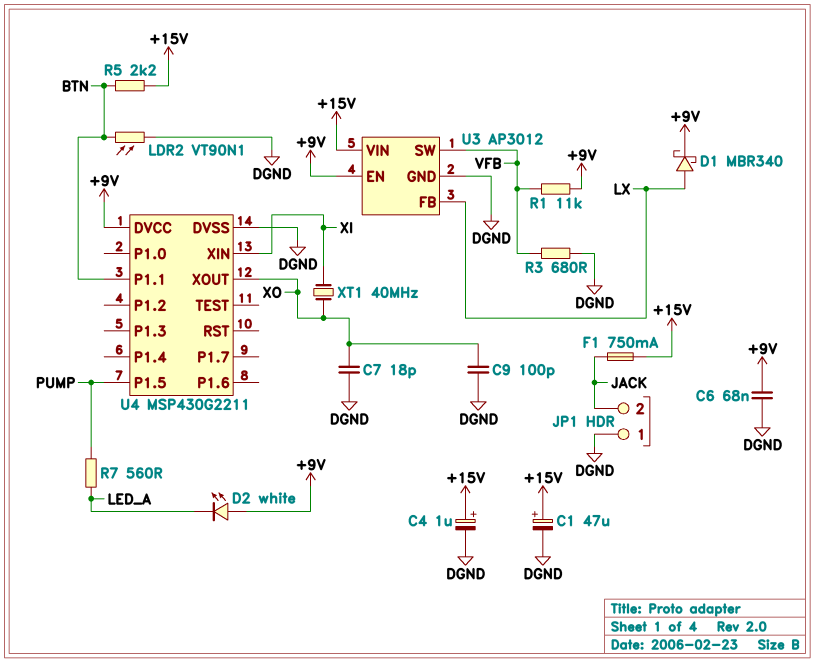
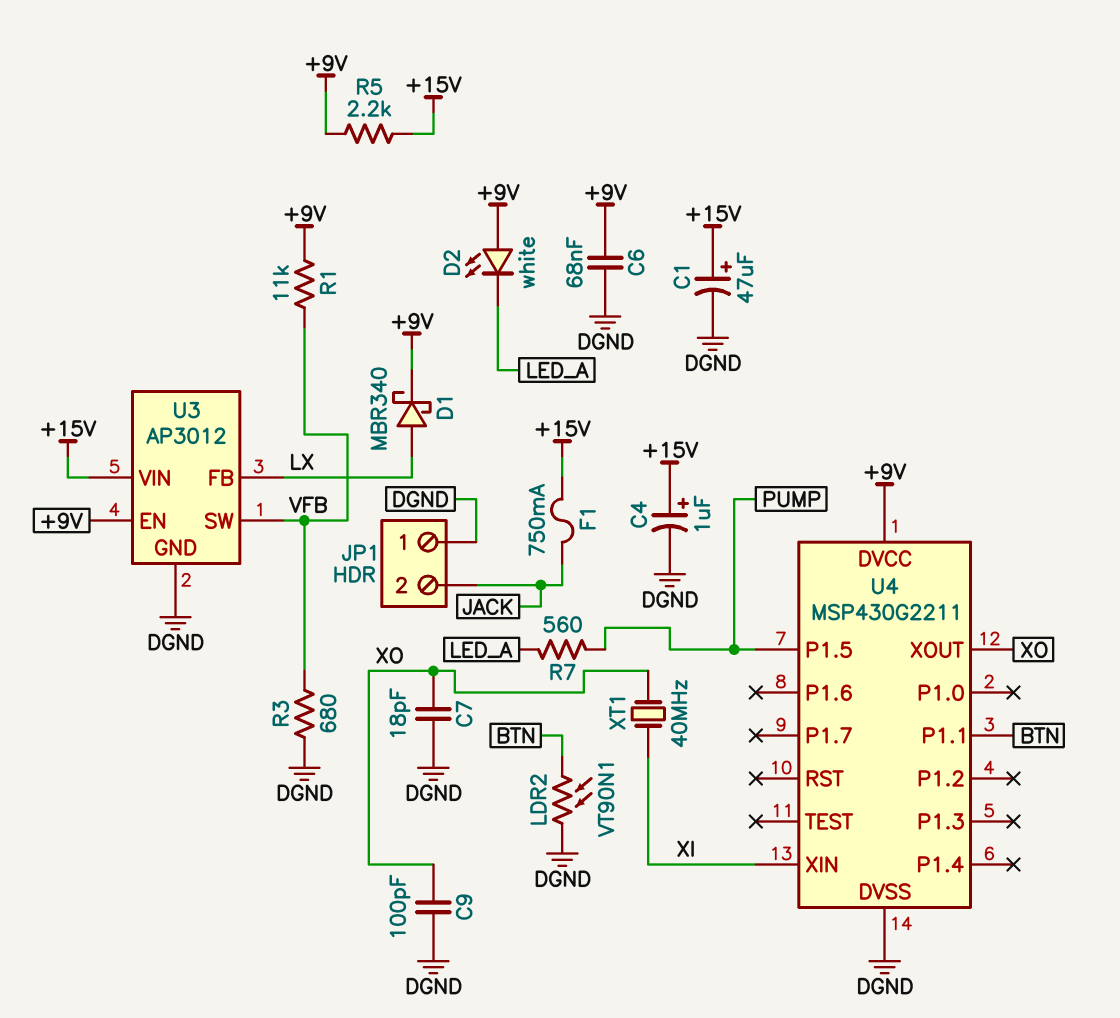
R5: 2.2k (+15V, BTN) -> 2.2k (+9V, +15V)

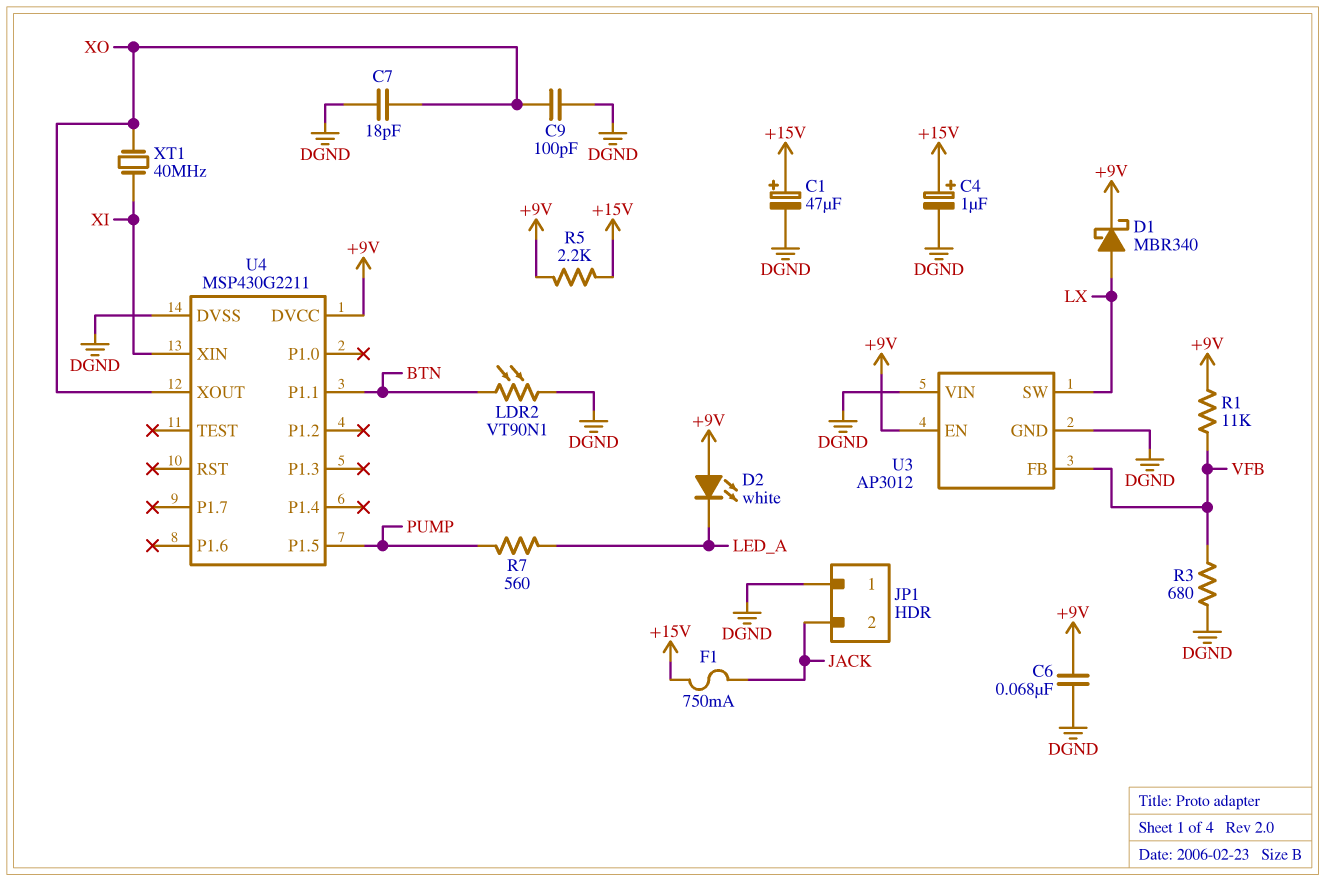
U3 pin FB: LX -> VFB
U3 pin SW: VFB -> LX
U3 pin VIN: +15V -> DGND

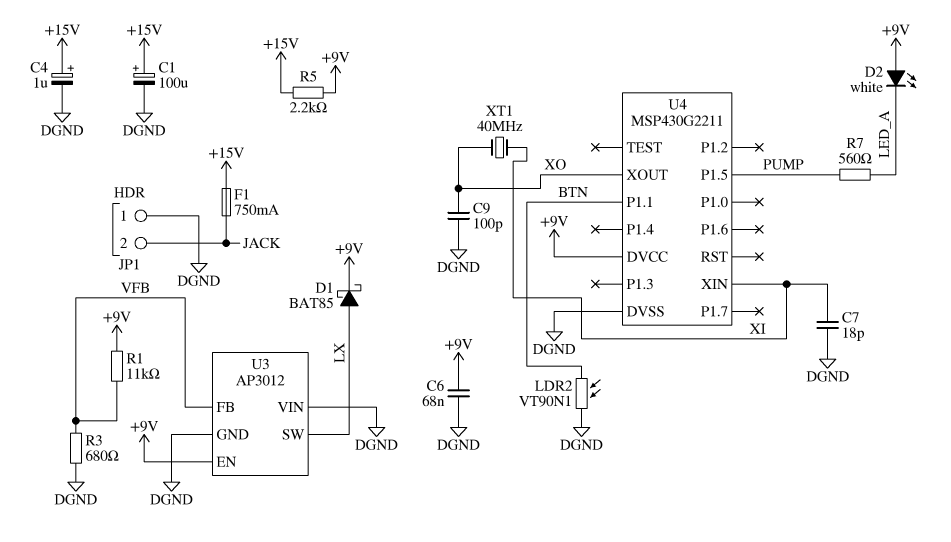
C1: 47uF (plus +15V, minus DGND) -> 100uF (plus +15V, minus DGND)
C7: 18pF (DGND, XO) -> 18pF (DGND, XI)
D1: schottky MBR340 (A LX, K +9V) -> schottky BAT85 (A LX, K +9V)

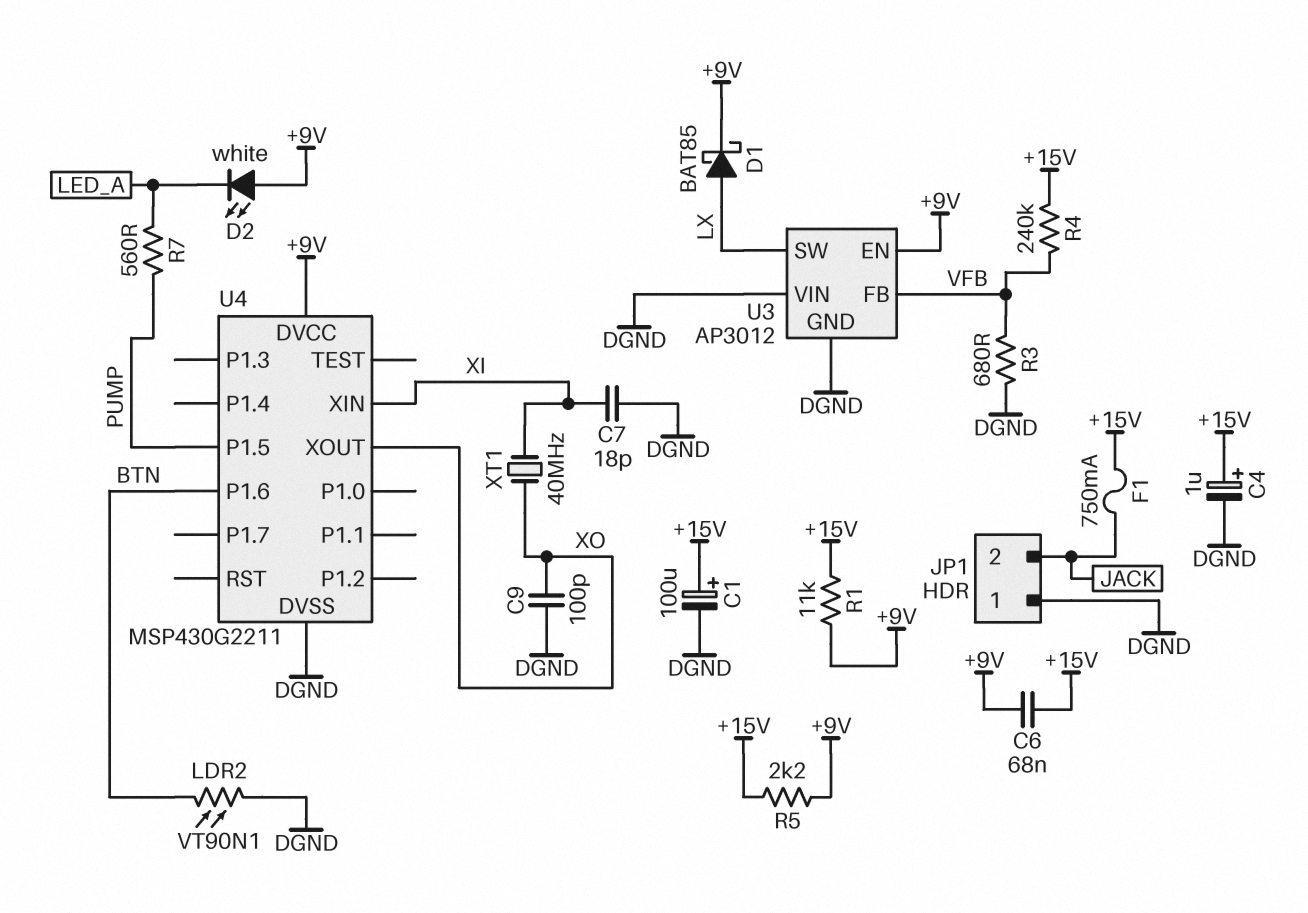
C6: 68nF (+9V, DGND) -> 68nF (+9V, +15V)
R1: 11k (+9V, VFB) -> 11k (+9V, +15V)
R4: none -> 240k (+15V, VFB)
U4 pin P1.1: BTN -> none
U4 pin P1.6: none -> BTN

